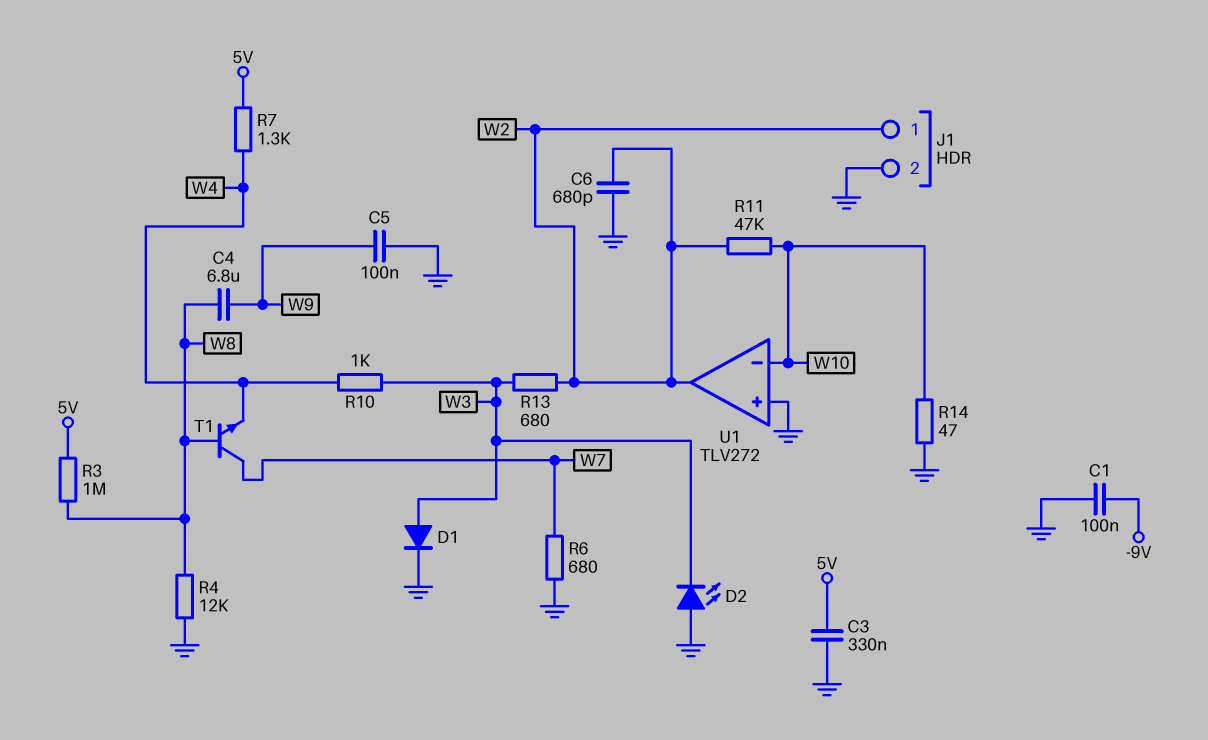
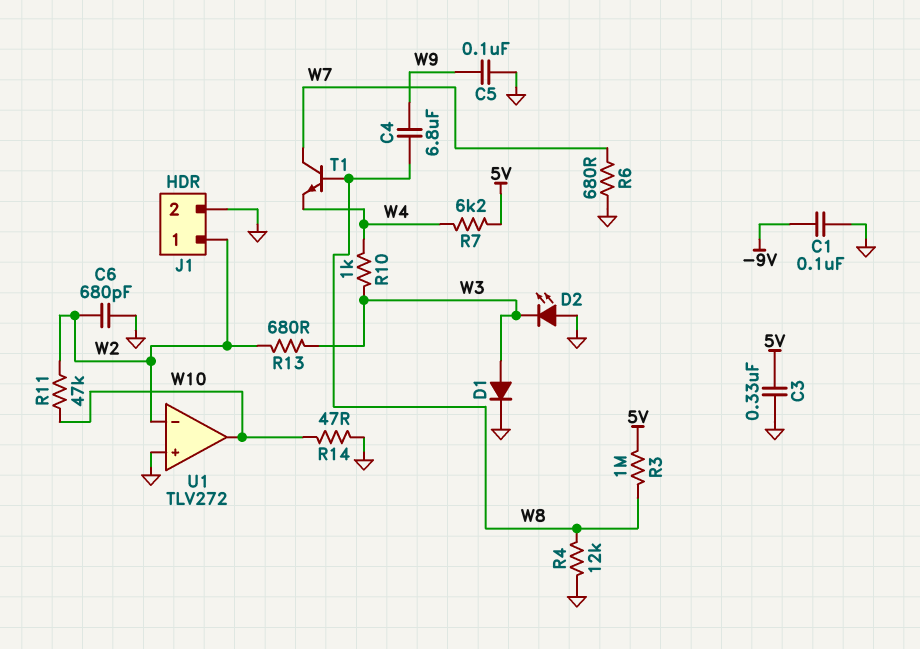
R7: 1.3k (5V, W4) -> 6.2k (5V, W4)
U1 pin in-: W10 -> W2
U1 pin out: W2 -> W10

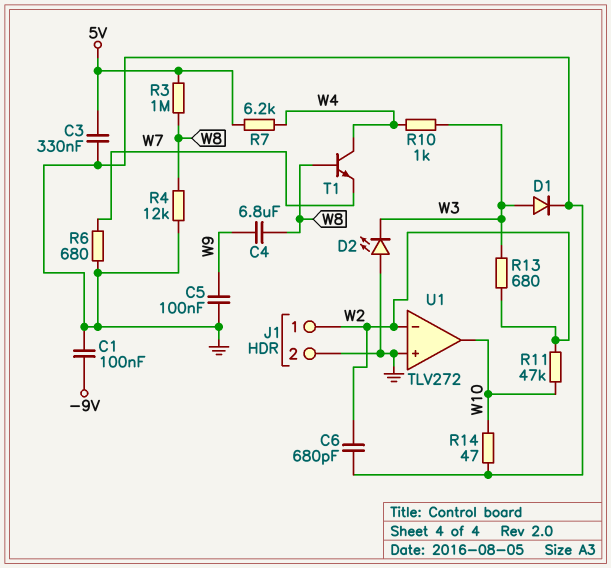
T1: NPN (B W8, C W7, E W4) -> NPN (B W8, C W4, E W7)

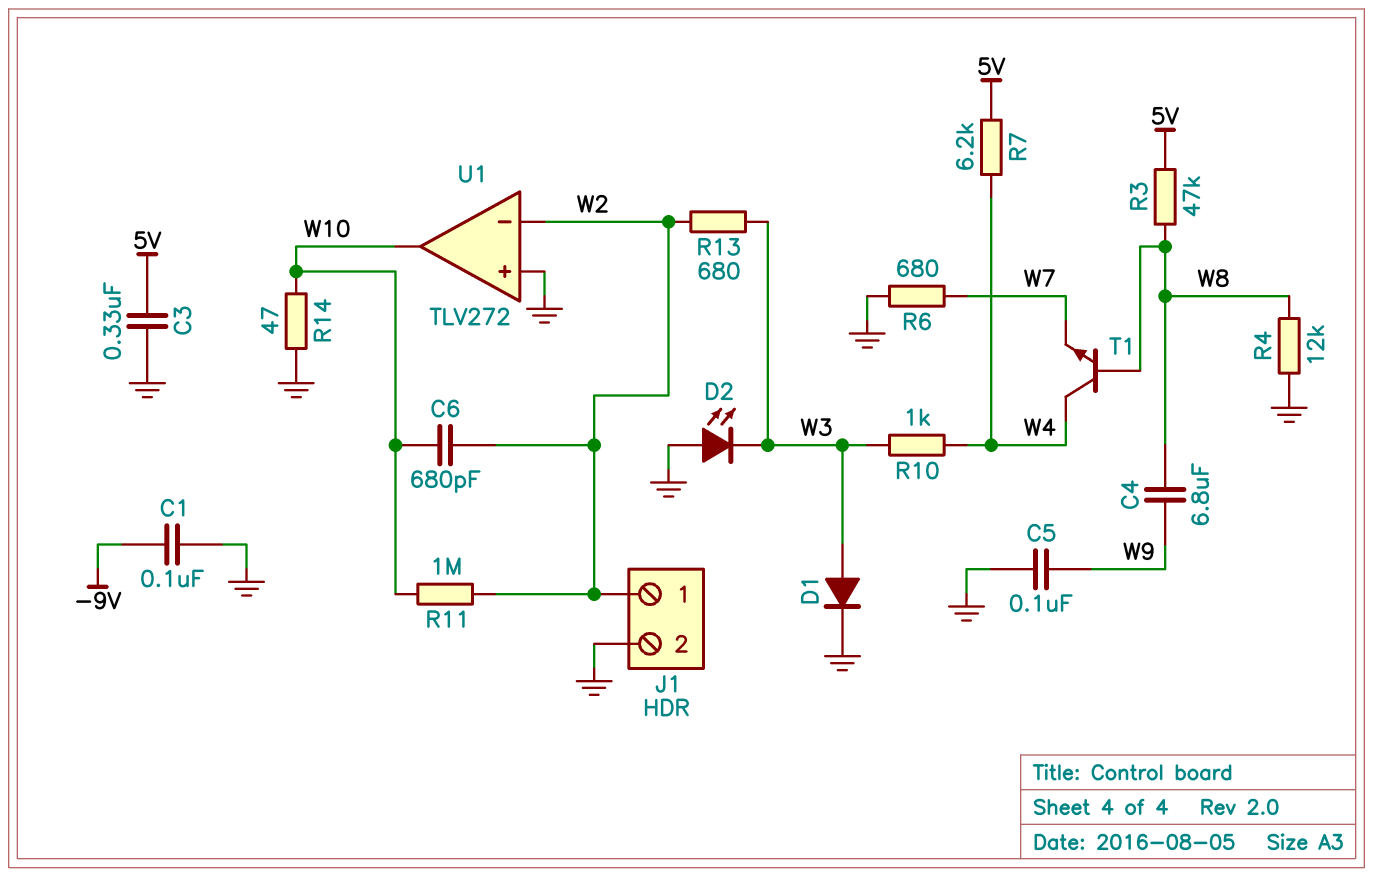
C6: 680pF (GND, W2) -> 680pF (W2, W10)
R3: 1M (5V, W8) -> 47k (5V, W8)
R11: 47k (W2, W10) -> 1M (W2, W10)

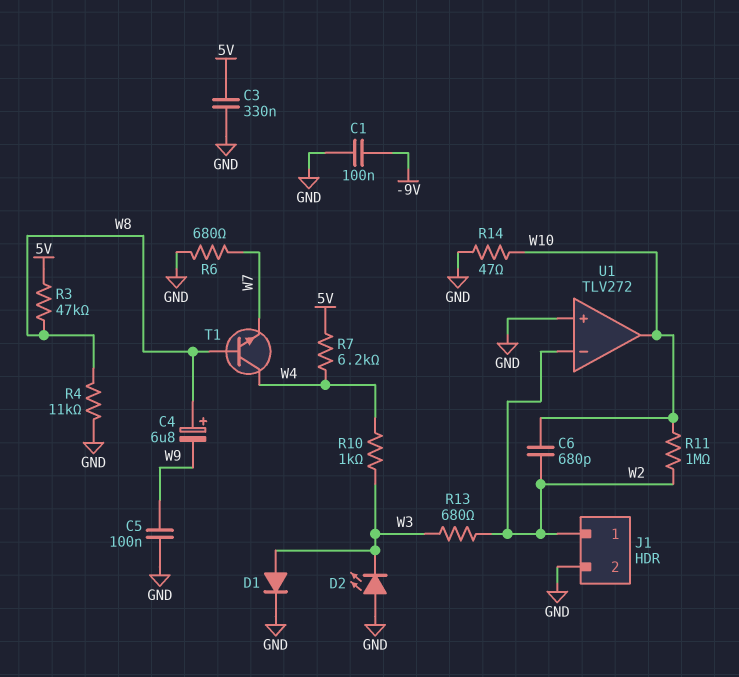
C4: 6.8uF (W8, W9) -> 6.8uF (plus W8, minus W9)
R4: 12k (GND, W8) -> 11k (GND, W8)

